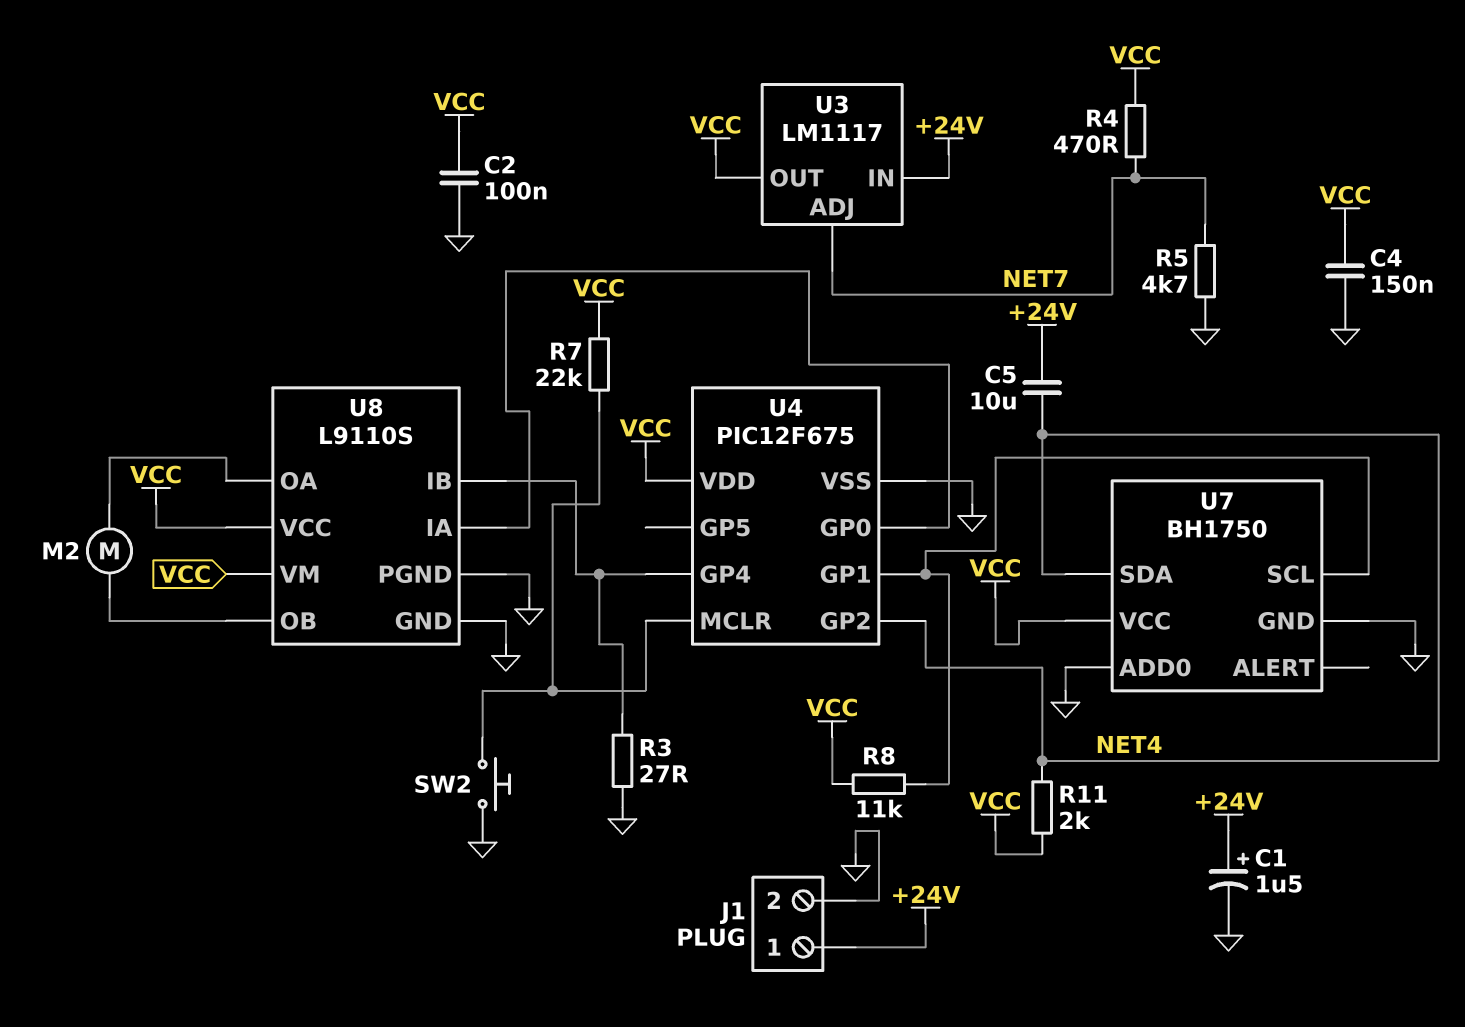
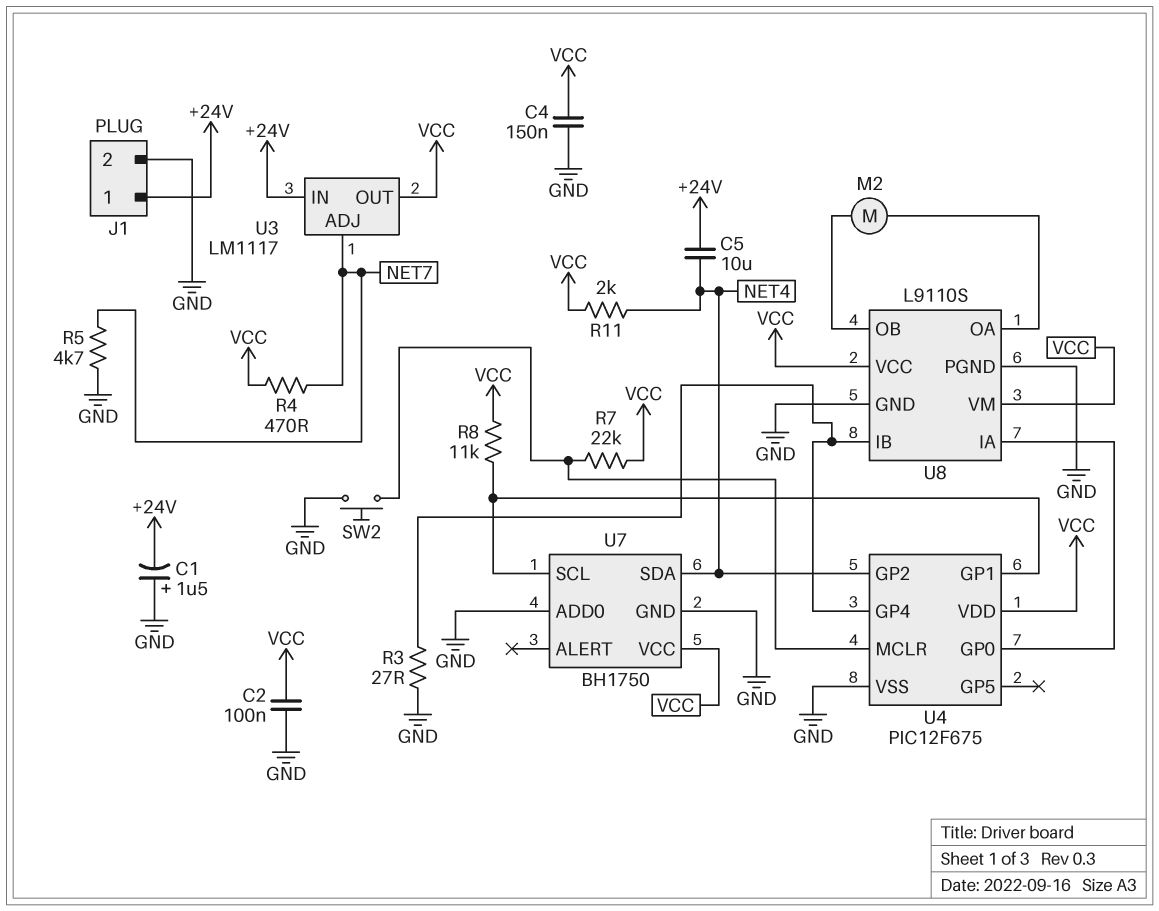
C1: 1.5uF (plus +24V, minus GND) -> 1.5uF (plus GND, minus +24V)

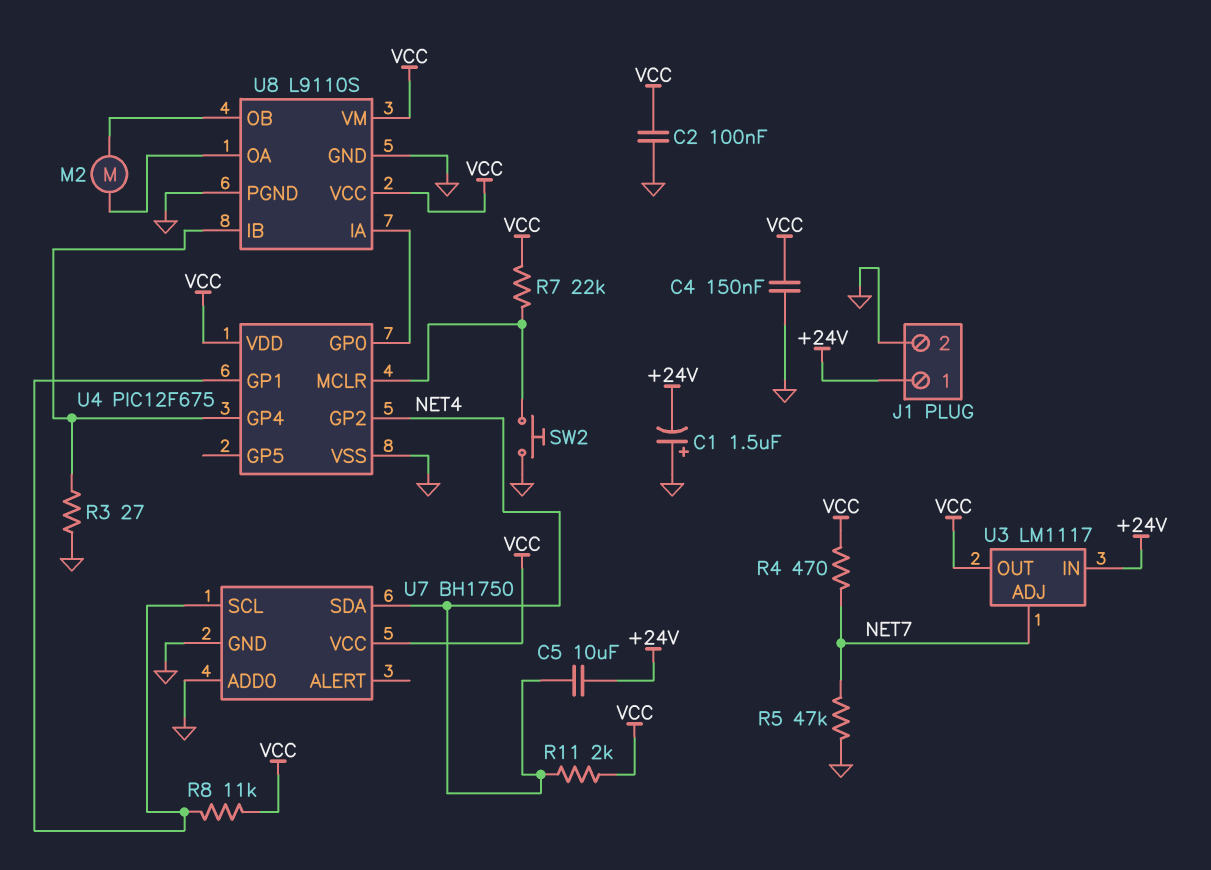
R5: 4.7k (GND, NET7) -> 47k (GND, NET7)

